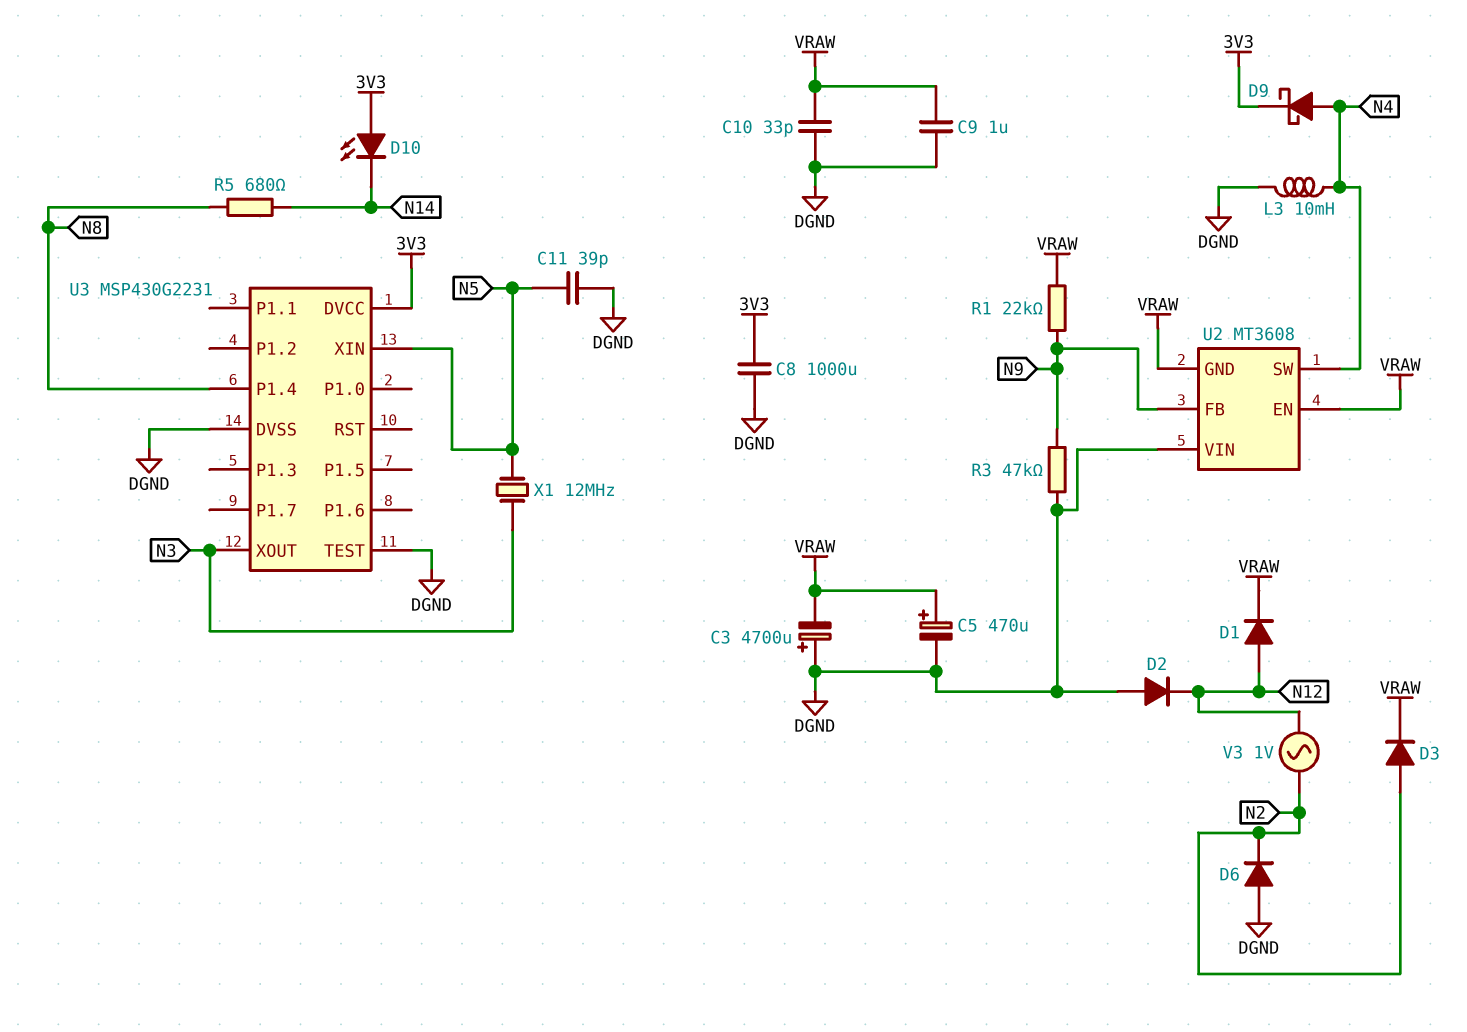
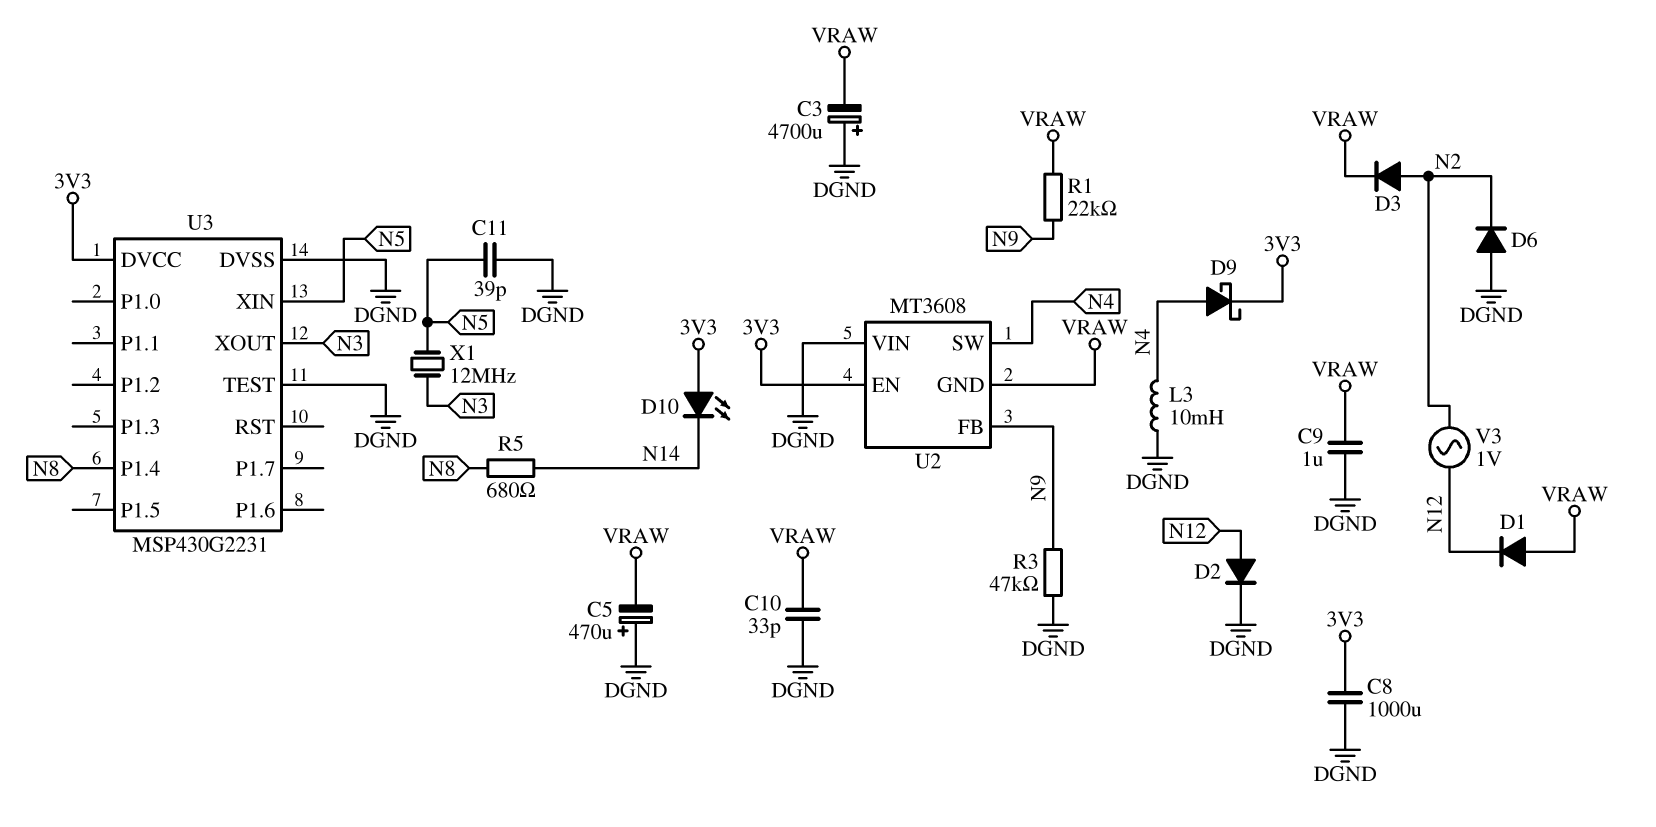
C5: 470uF (plus VRAW, minus DGND) -> 470uF (plus DGND, minus VRAW)
D1: diode (A N12, K VRAW) -> diode (A VRAW, K N12)
D2: diode (A DGND, K N12) -> diode (A N12, K DGND)
U2 pin EN: VRAW -> 3V3

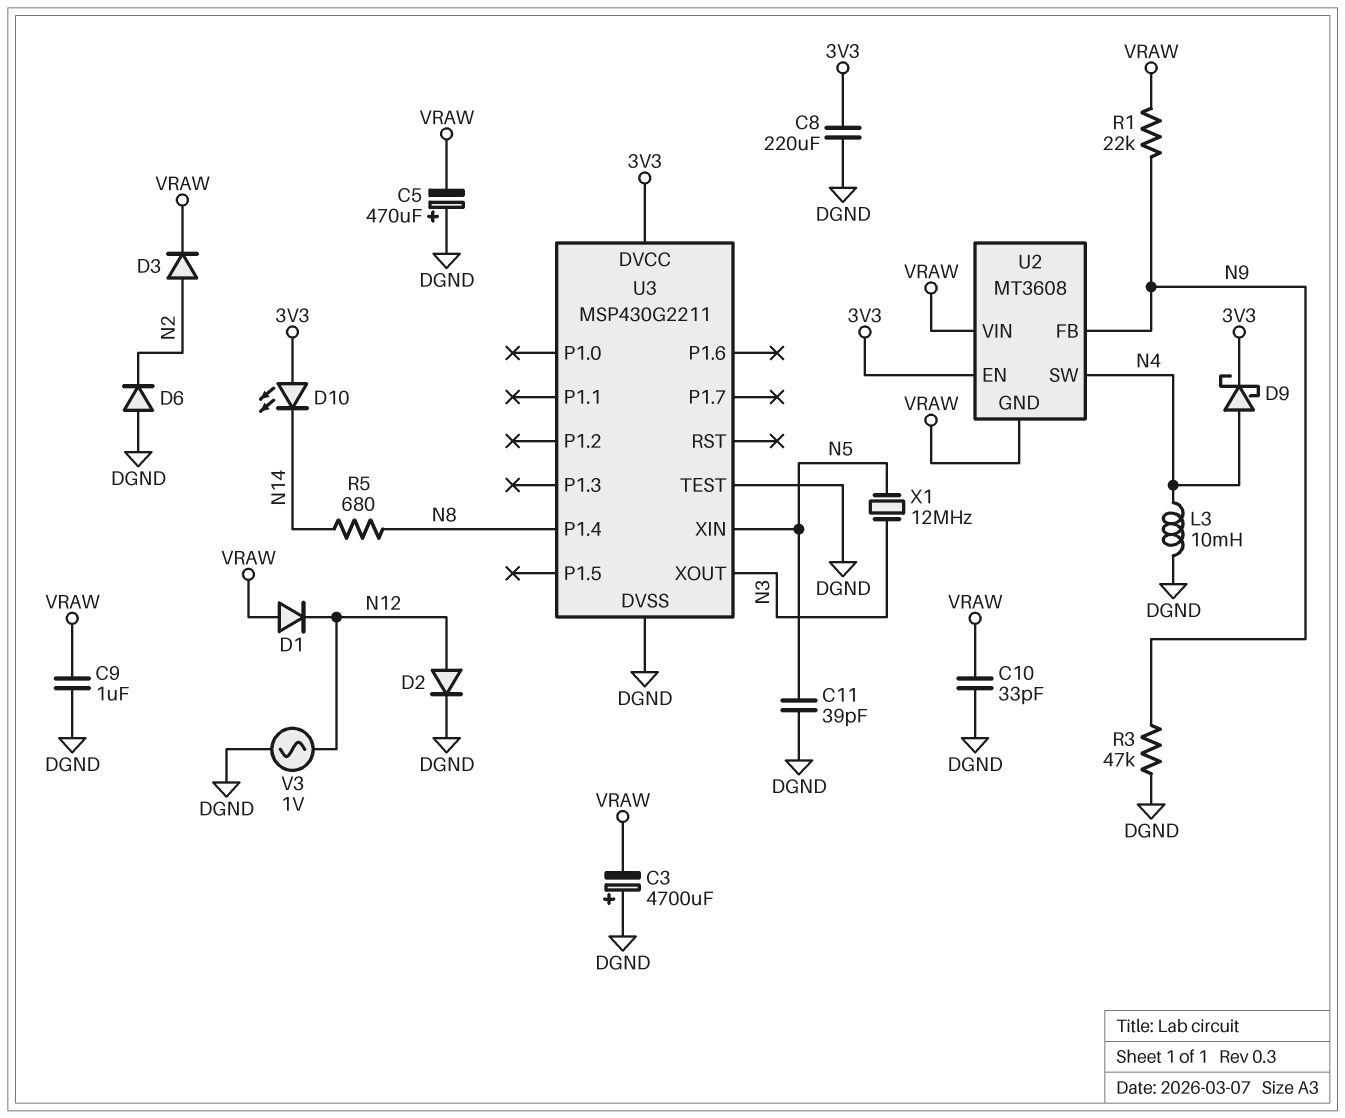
C8: 1000uF (3V3, DGND) -> 220uF (3V3, DGND)
U2 pin VIN: DGND -> VRAW
U3: MSP430G2231 -> MSP430G2211
V3: AC 1V (N2, N12) -> AC 1V (DGND, N12)

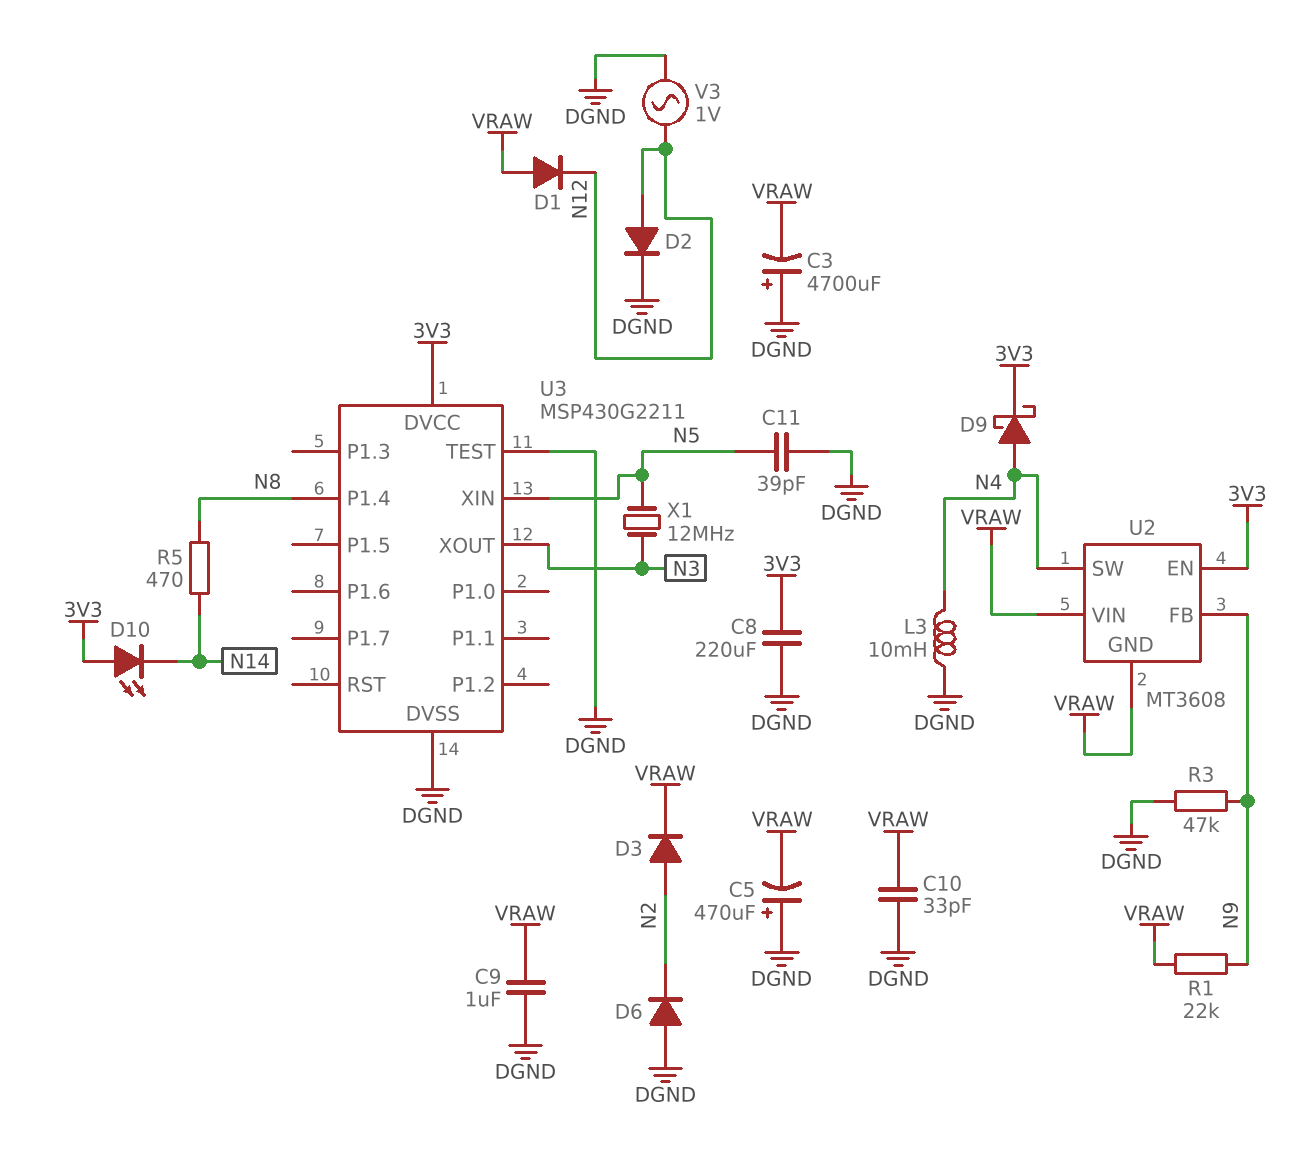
R5: 680 (N8, N14) -> 470 (N8, N14)

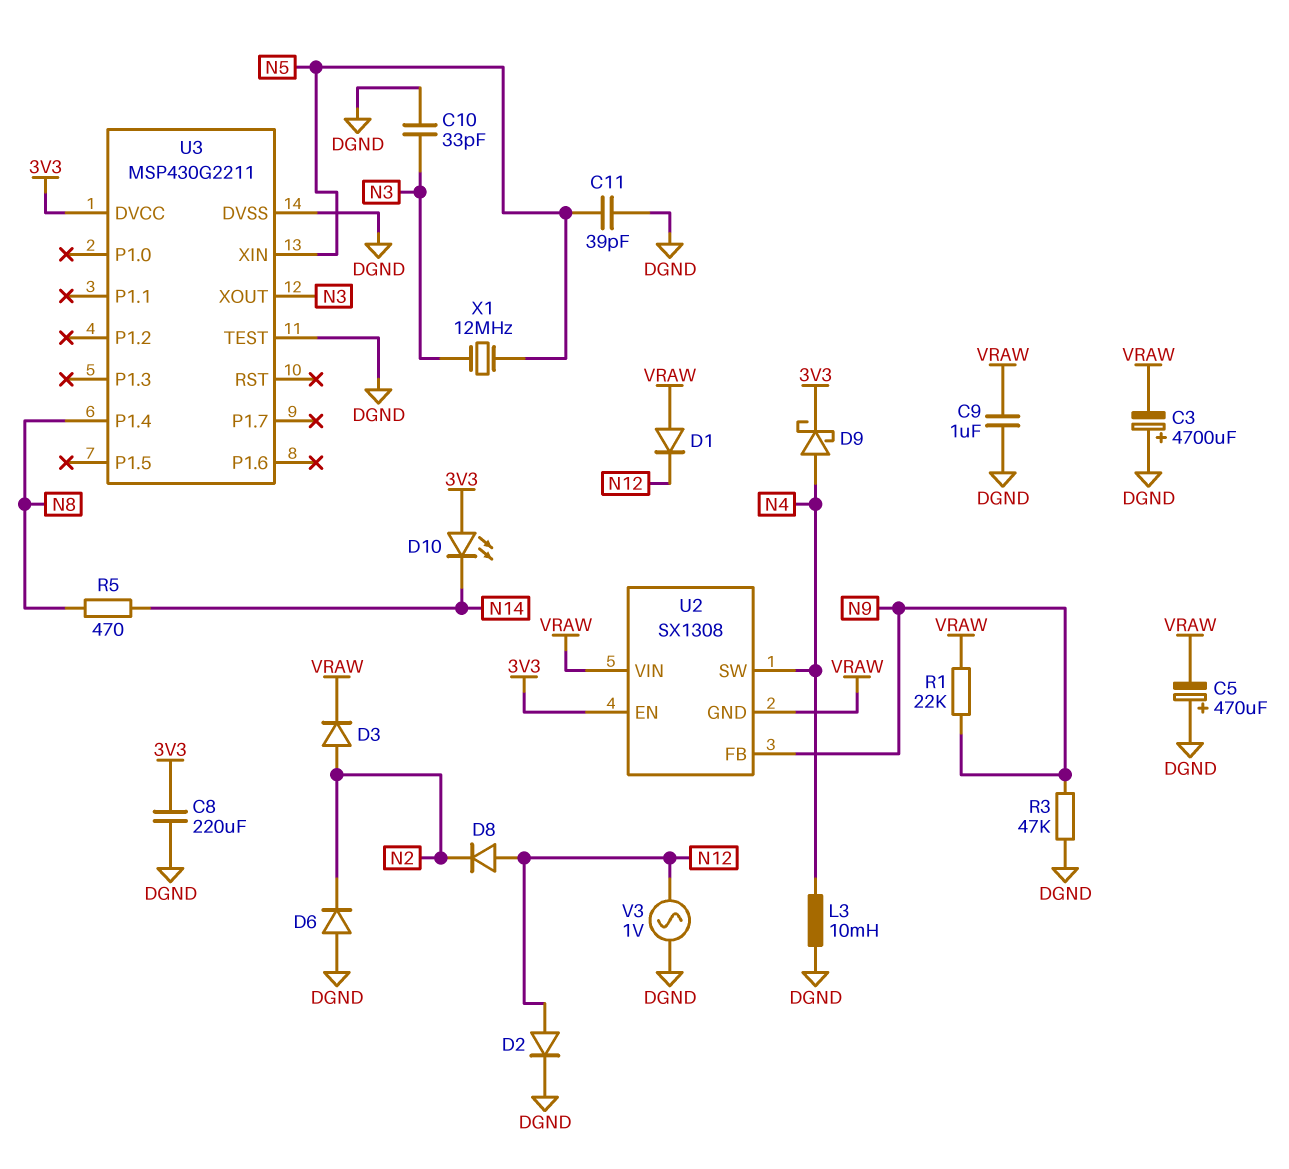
C10: 33pF (DGND, VRAW) -> 33pF (DGND, N3)
D8: none -> diode (A N12, K N2)
U2: MT3608 -> SX1308

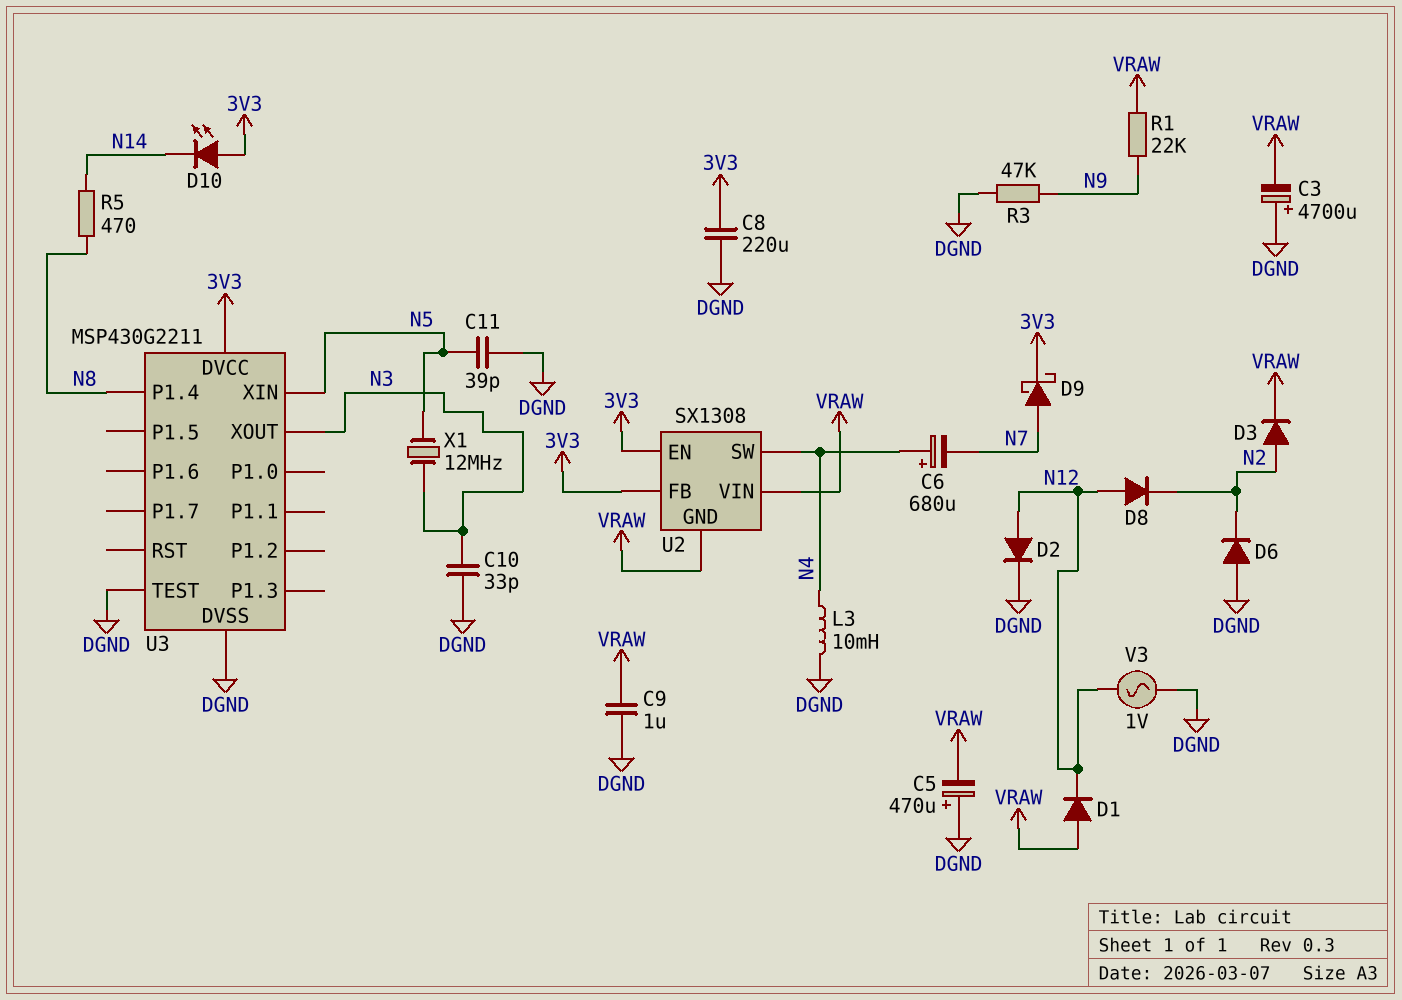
C6: none -> 680uF (plus N4, minus N7)
D9: schottky (A N4, K 3V3) -> schottky (A N7, K 3V3)
U2 pin FB: N9 -> 3V3

